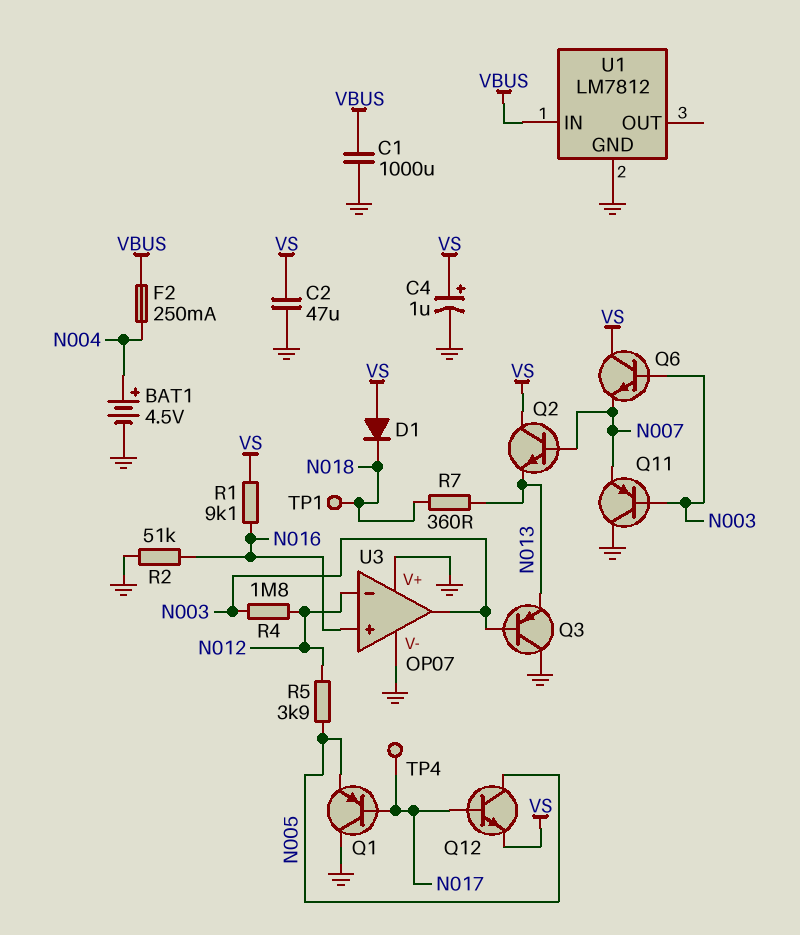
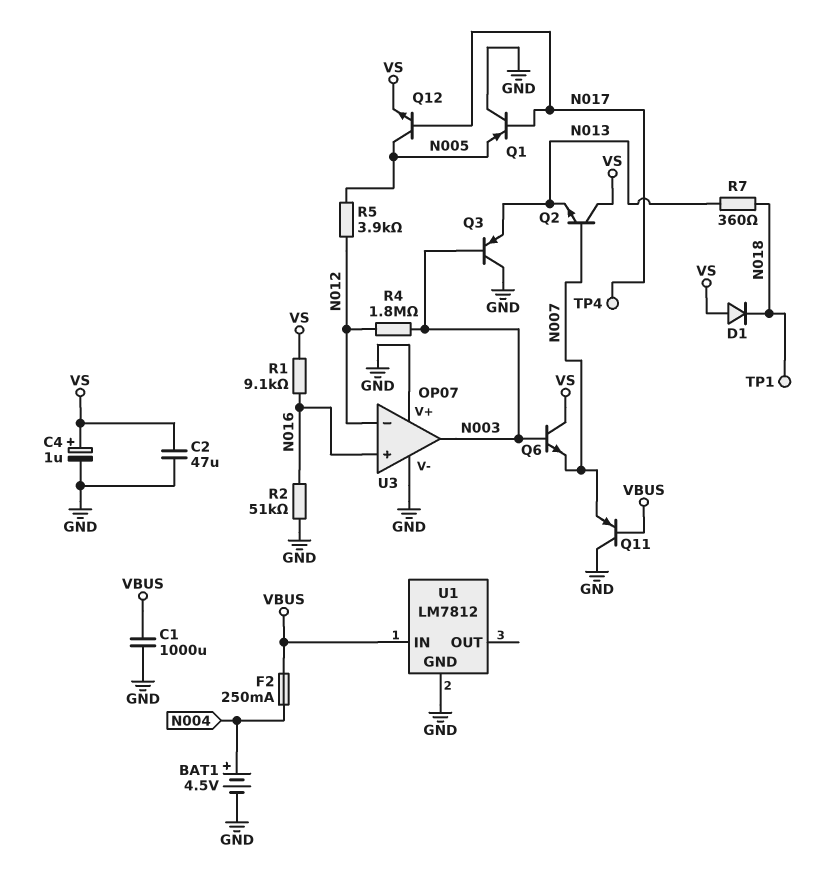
Q11: PNP (B N003, C GND, E N007) -> PNP (B VBUS, C GND, E N007)

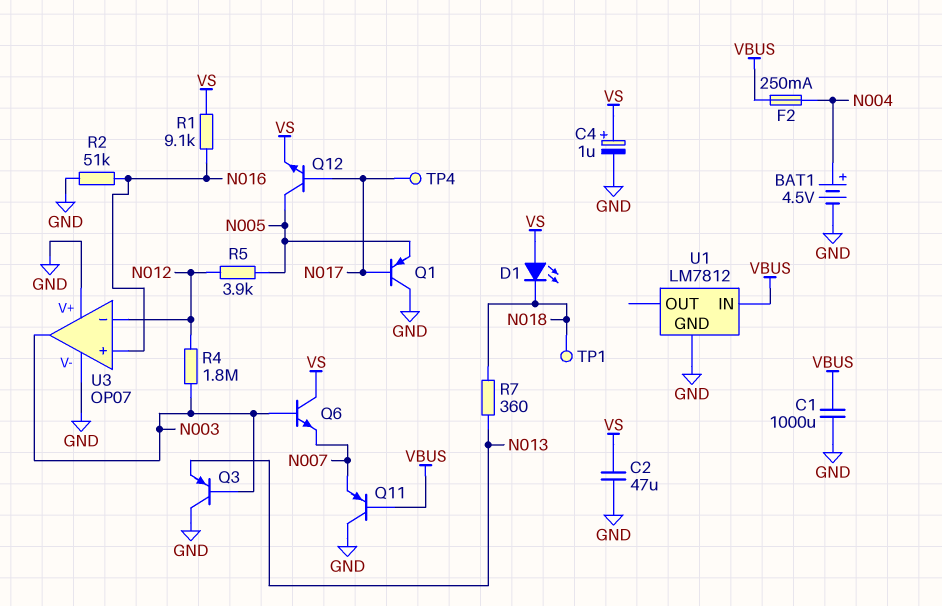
D1: diode (A VS, K N018) -> LED (A VS, K N018)
Q2: NPN (B N007, C VS, E N013) -> none

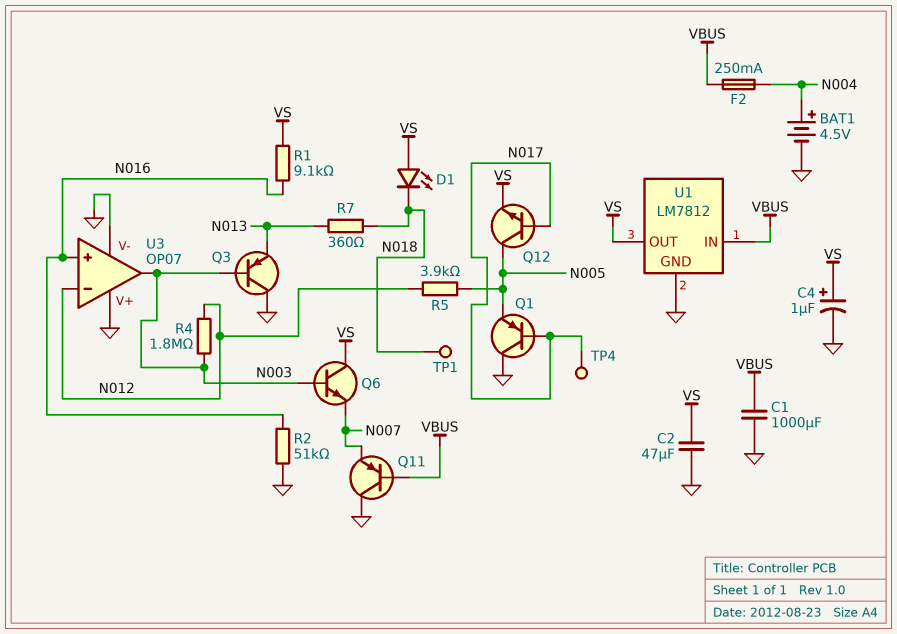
U1 pin OUT: none -> VS

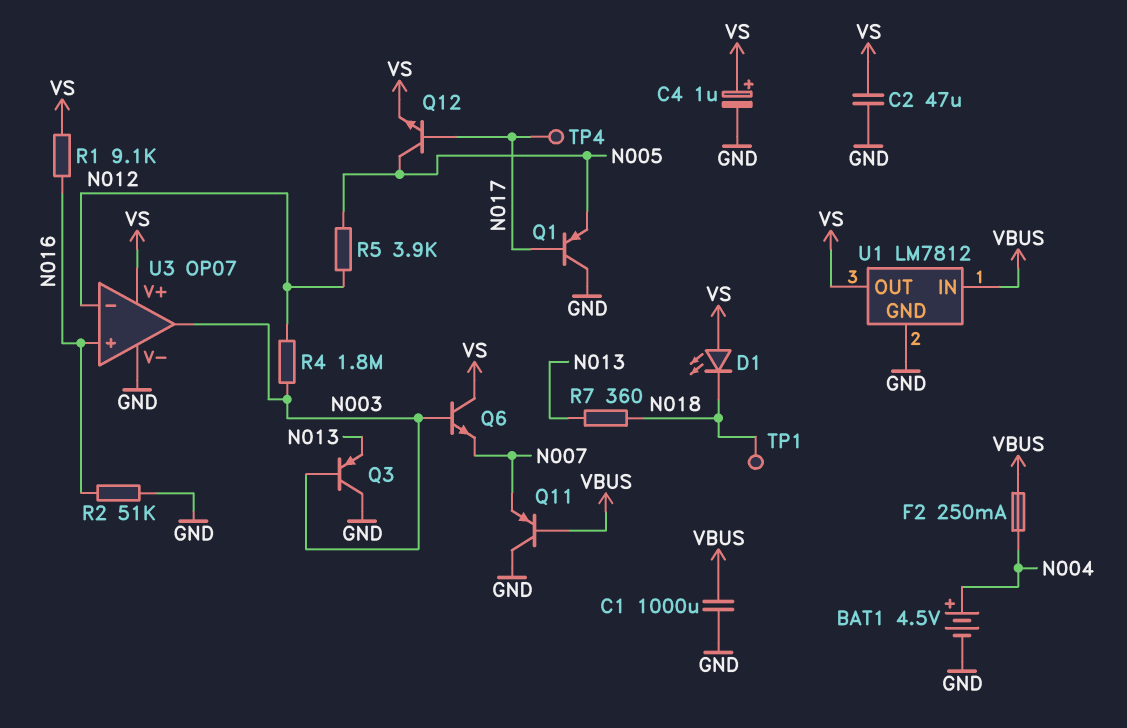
U3 pin V+: GND -> VS

